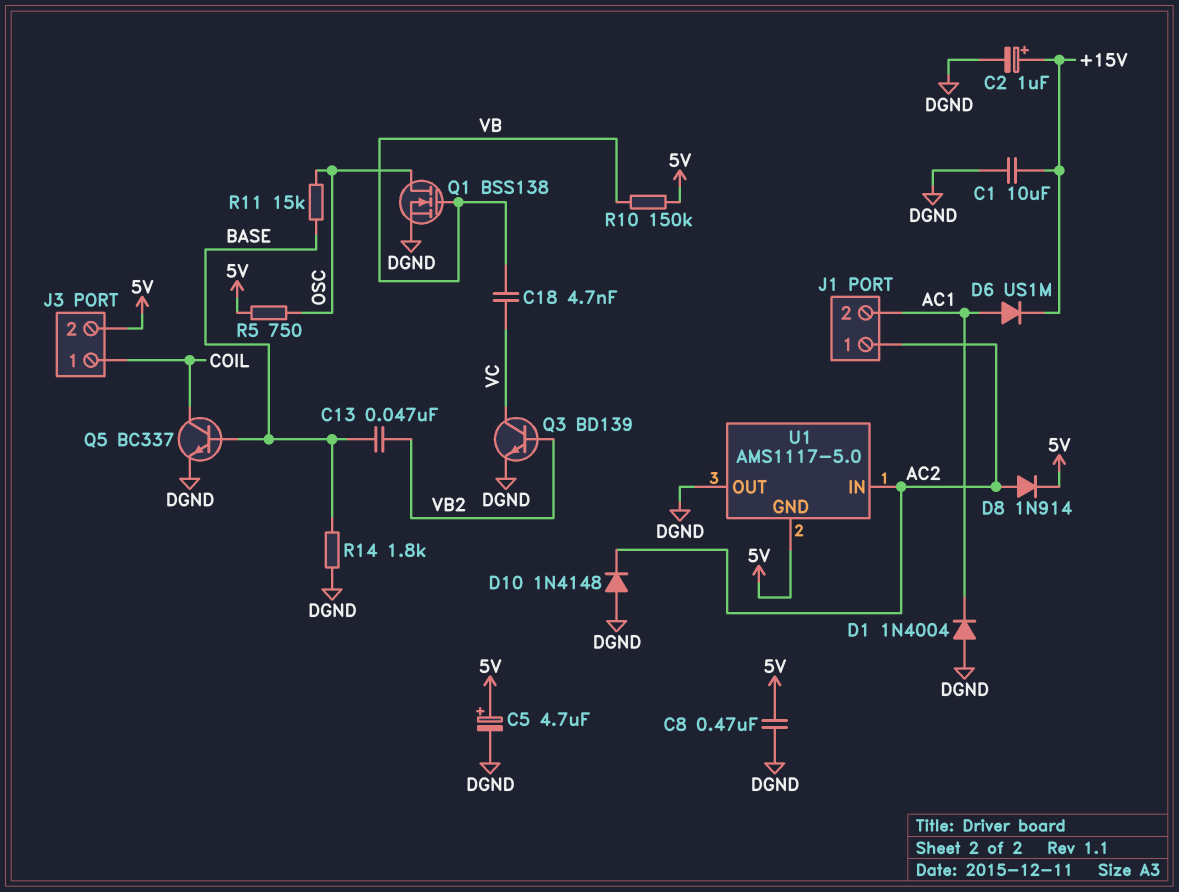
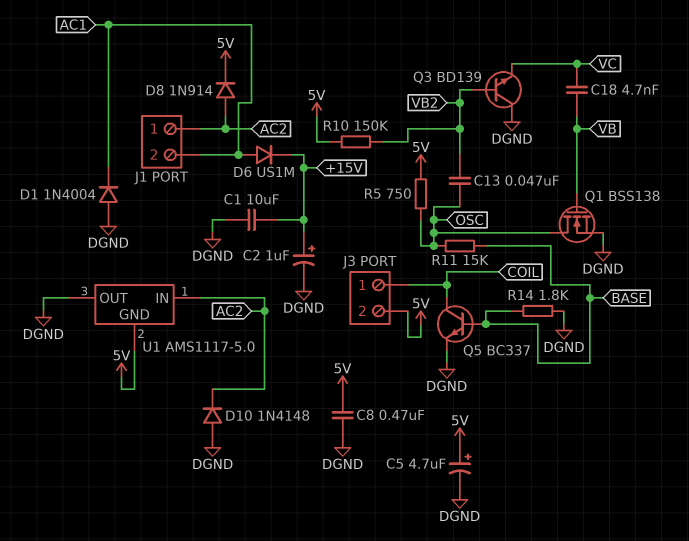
C13: 47nF (BASE, VB2) -> 47nF (OSC, VB2)
Q3: NPN BD139 (B VB2, C VC, E DGND) -> NPN BD139 (B VB2, C DGND, E VC)
R10: 150k (5V, VB) -> 150k (5V, VB2)

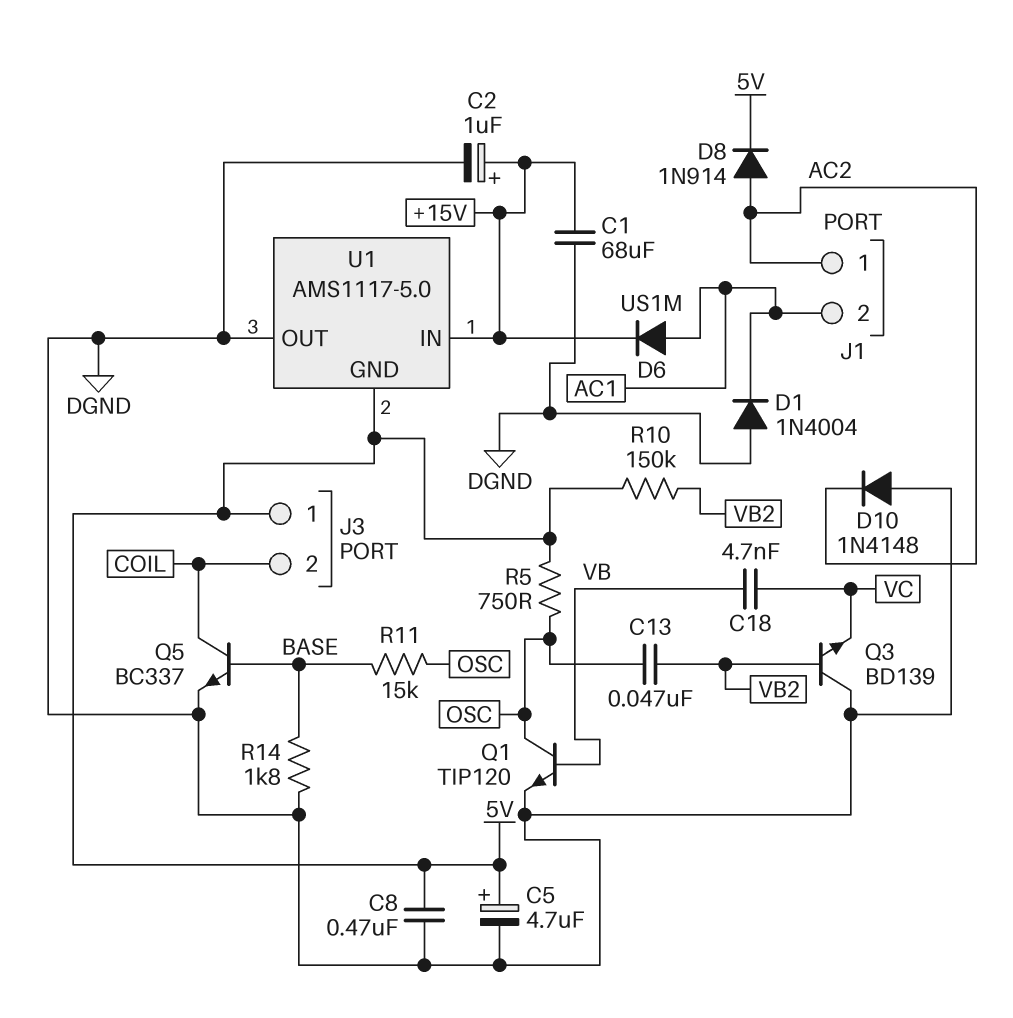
C1: 10uF (+15V, DGND) -> 68uF (+15V, DGND)
J3 pin 1: COIL -> 5V
J3 pin 2: 5V -> COIL
Q1: NMOS BSS138 (G VB, D OSC, S DGND) -> NPN TIP120 (B VB, C OSC, E DGND)
U1 pin IN: AC2 -> +15V

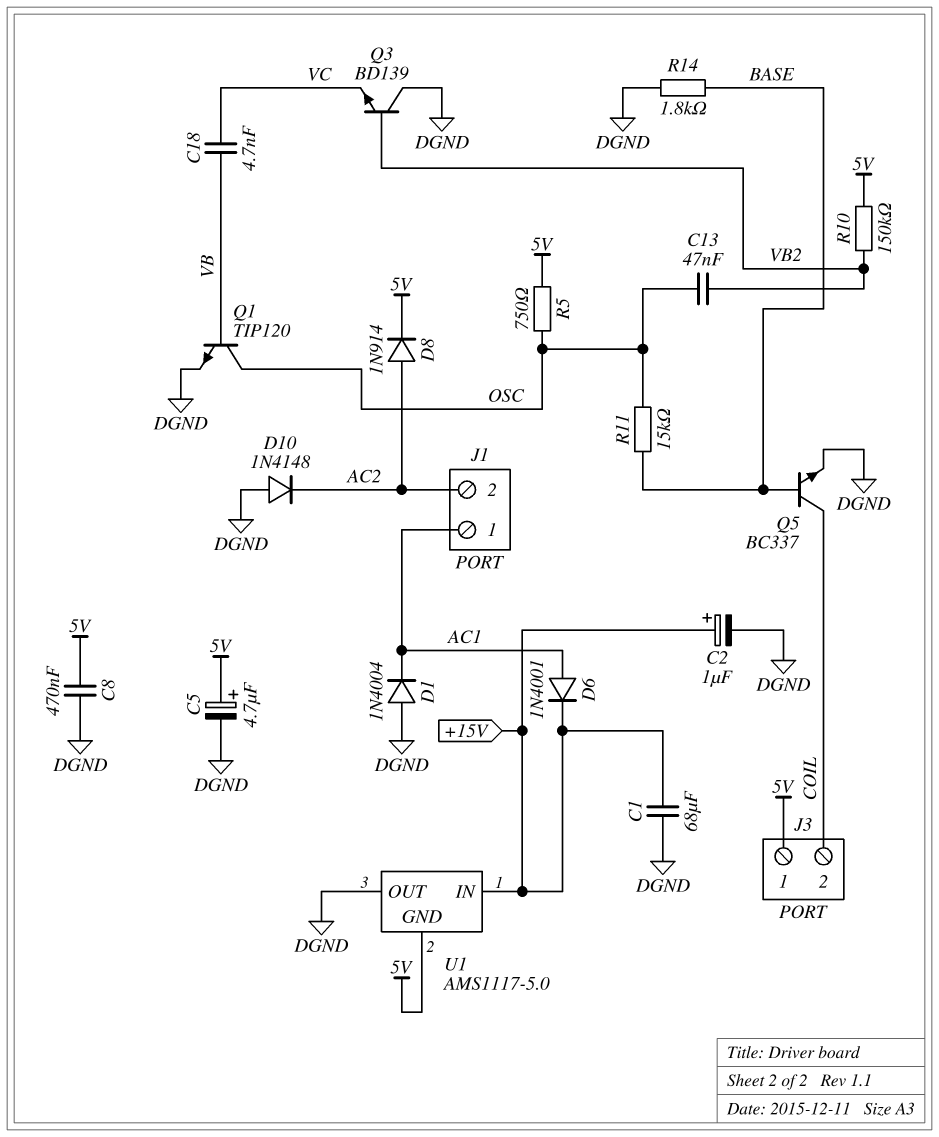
D6: diode US1M (A AC1, K +15V) -> diode 1N4001 (A AC1, K +15V)
J1 pin 1: AC2 -> AC1
J1 pin 2: AC1 -> AC2

